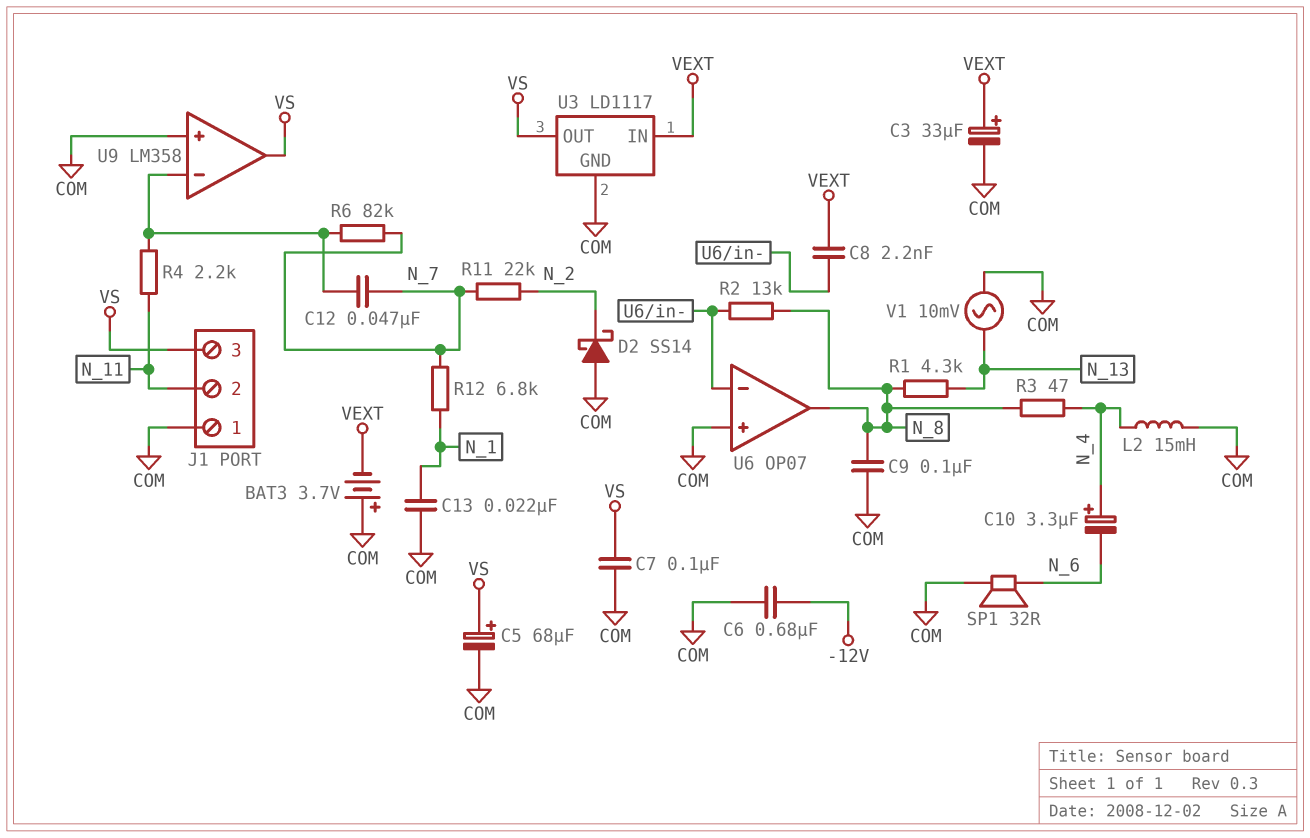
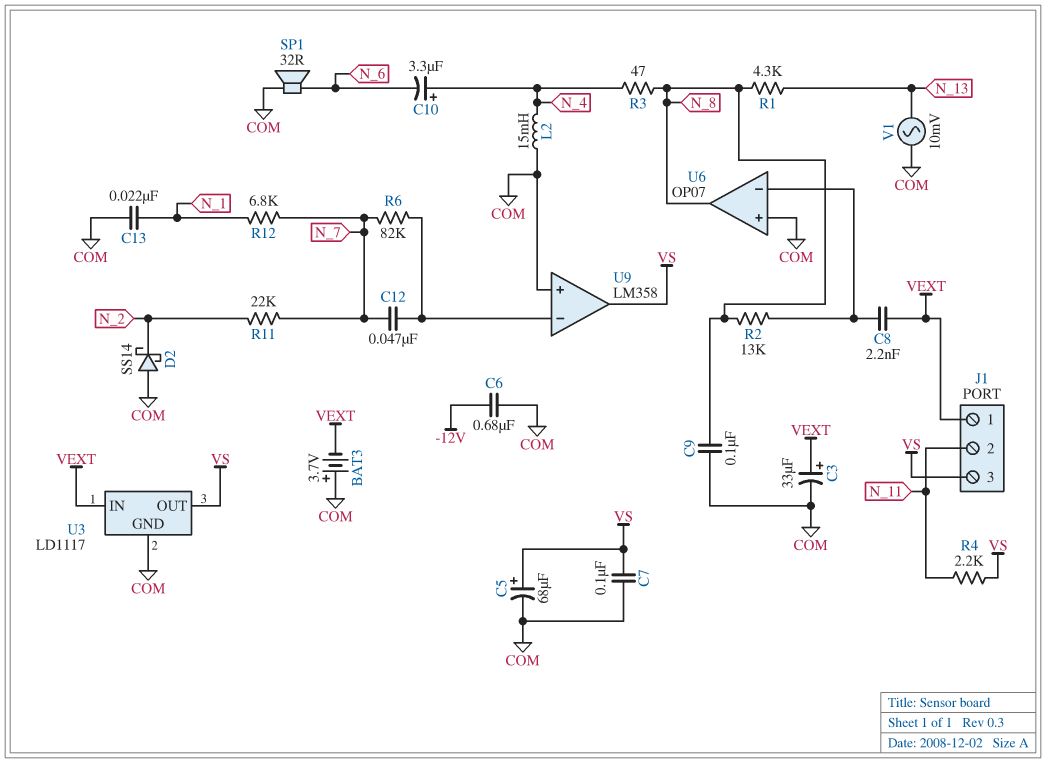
J1 pin 1: COM -> VEXT
R4: 2.2k (N_11, U9/in-) -> 2.2k (N_11, VS)

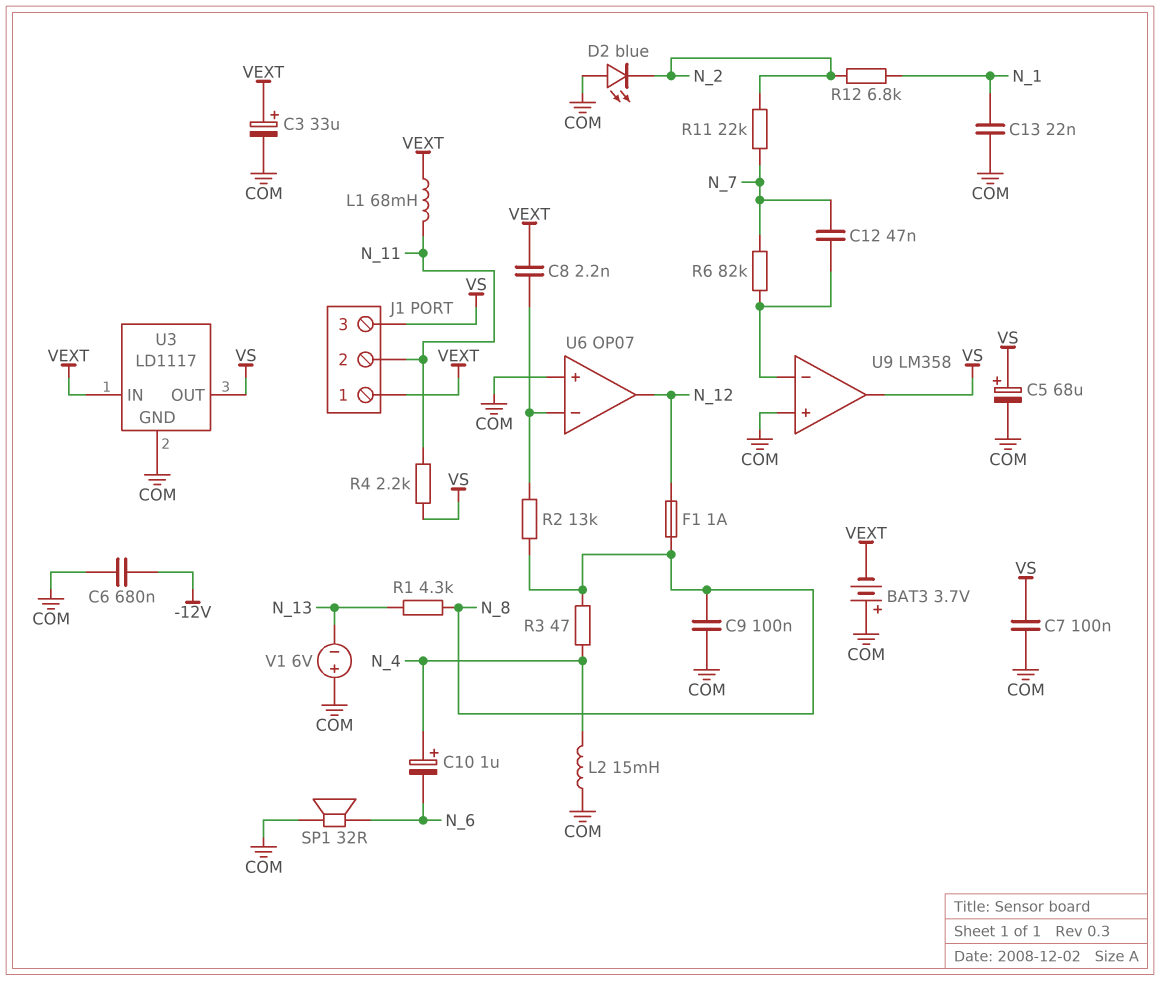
C10: 3.3uF (plus N_4, minus N_6) -> 1uF (plus N_4, minus N_6)
D2: schottky SS14 (A COM, K N_2) -> LED blue (A COM, K N_2)
F1: none -> 1A (N_8, N_12)
L1: none -> 68mH (N_11, VEXT)
R12: 6.8k (N_1, N_7) -> 6.8k (N_1, N_2)
U6 pin out: N_8 -> N_12
V1: AC 10mV (COM, N_13) -> 6V (plus COM, minus N_13)

